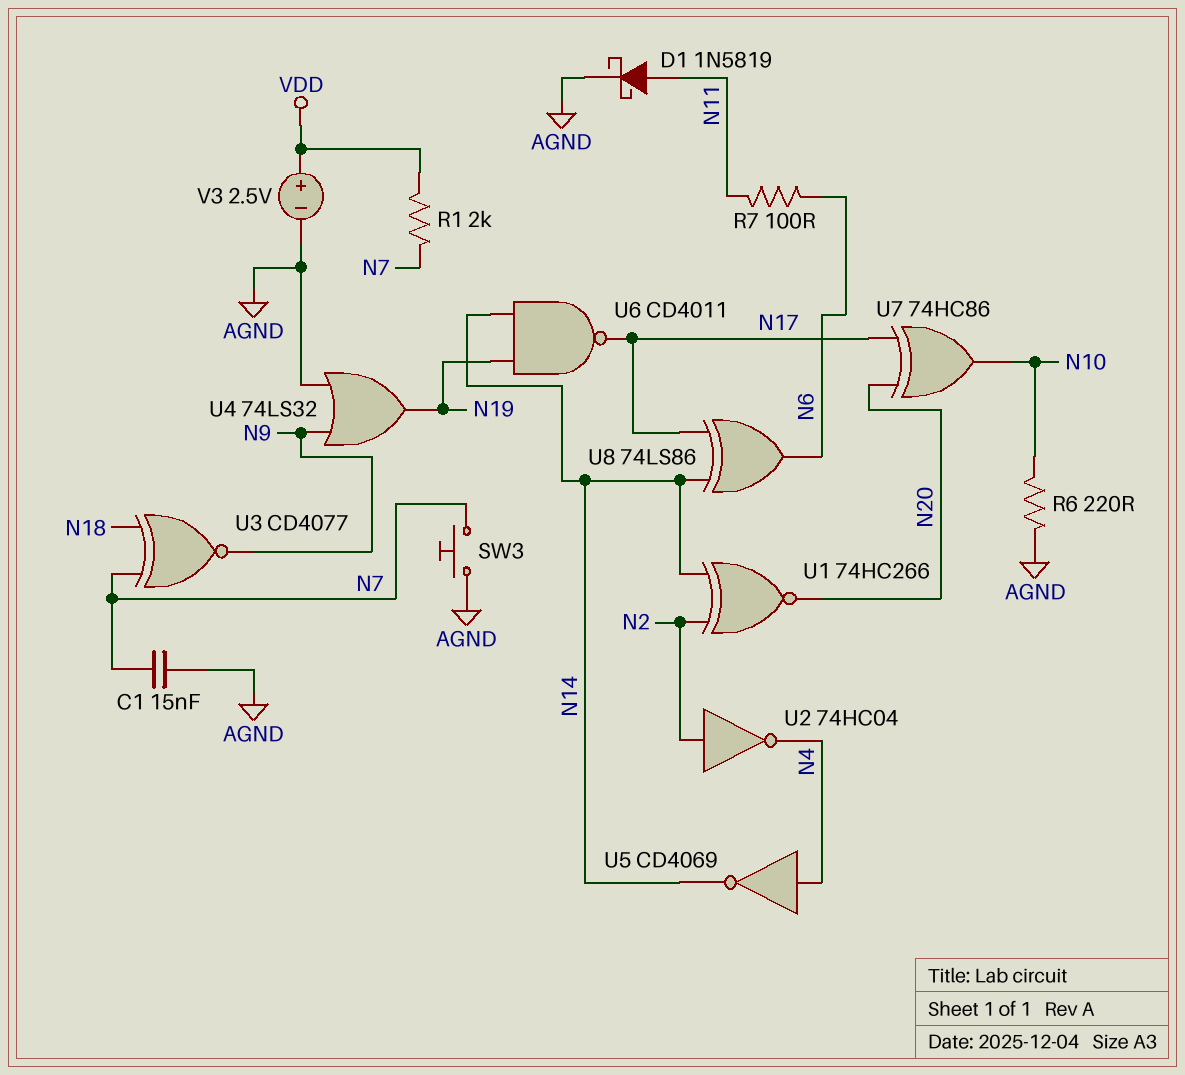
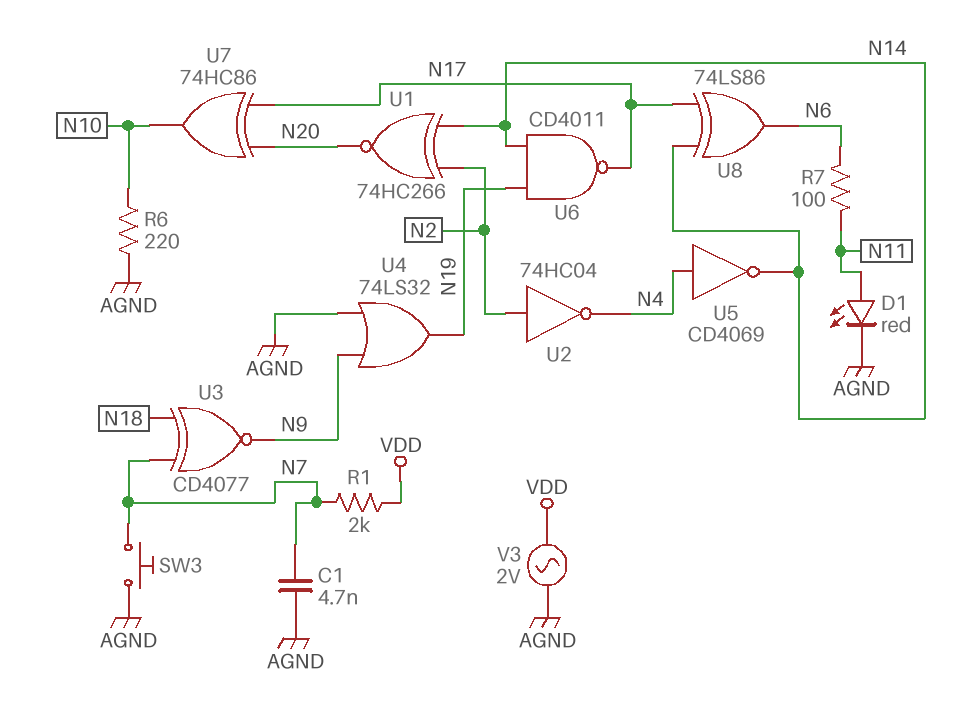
C1: 15nF (AGND, N7) -> 4.7nF (AGND, N7)
D1: schottky 1N5819 (A N11, K AGND) -> LED red (A N11, K AGND)
V3: 2.5V (plus VDD, minus AGND) -> AC 2V (AGND, VDD)

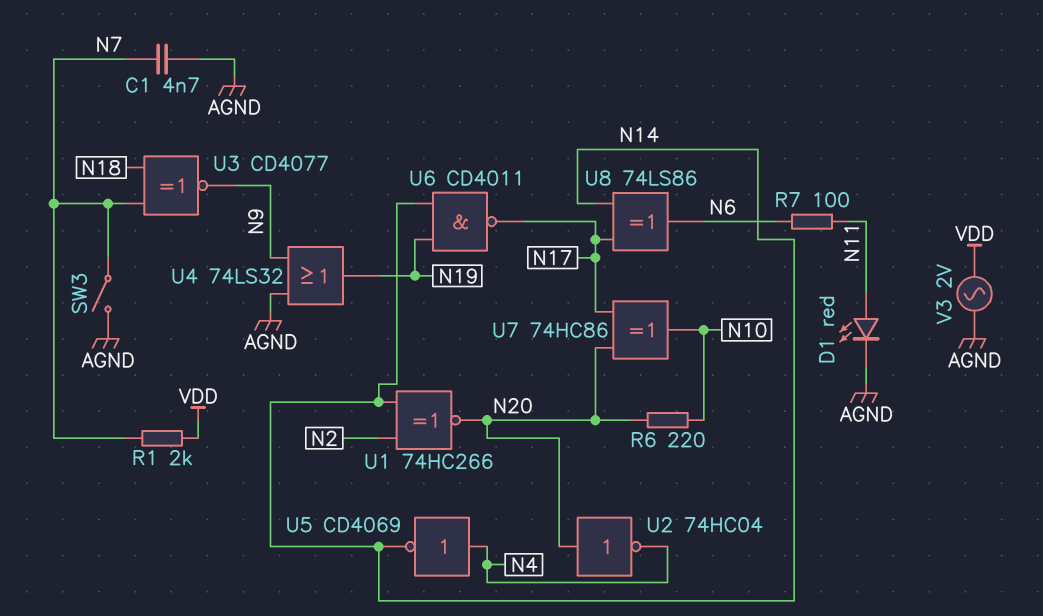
R6: 220 (AGND, N10) -> 220 (N10, N20)
SW3: button (AGND, N7) -> switch (AGND, N7)
U2: NOT 74HC04 (in N2, out N4) -> NOT 74HC04 (in N20, out N4)

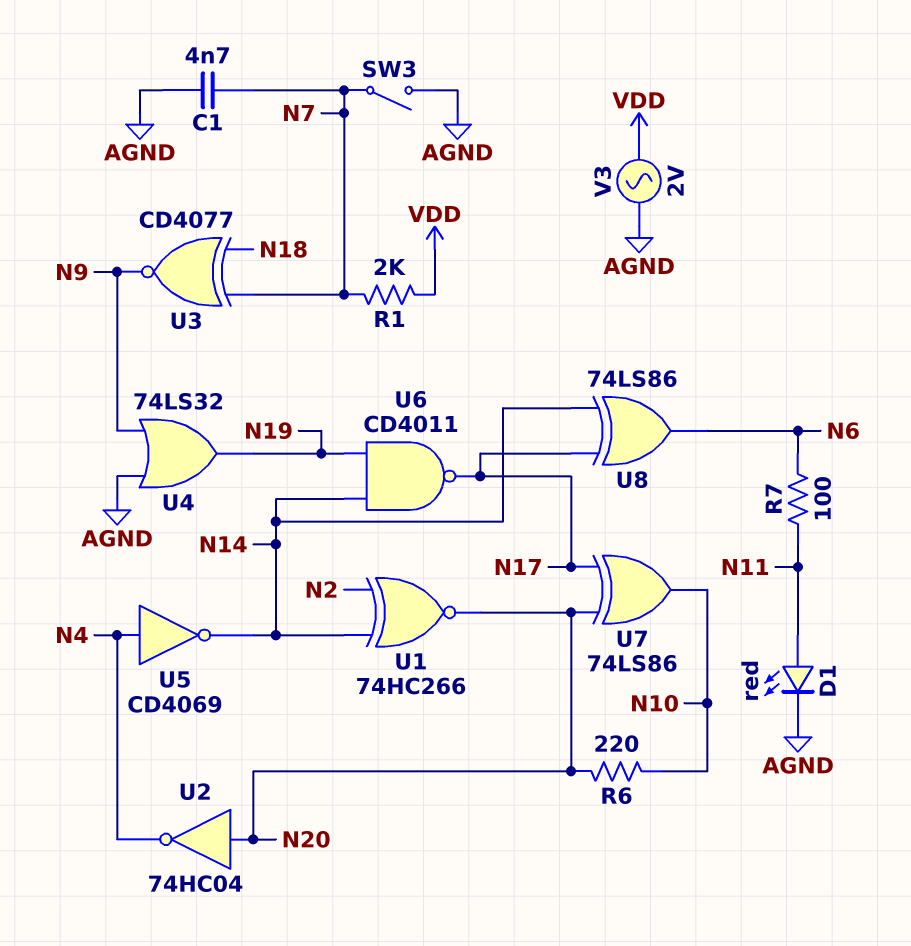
U7: XOR 74HC86 (in N17, in N20, out N10) -> XOR 74LS86 (in N17, in N20, out N10)

